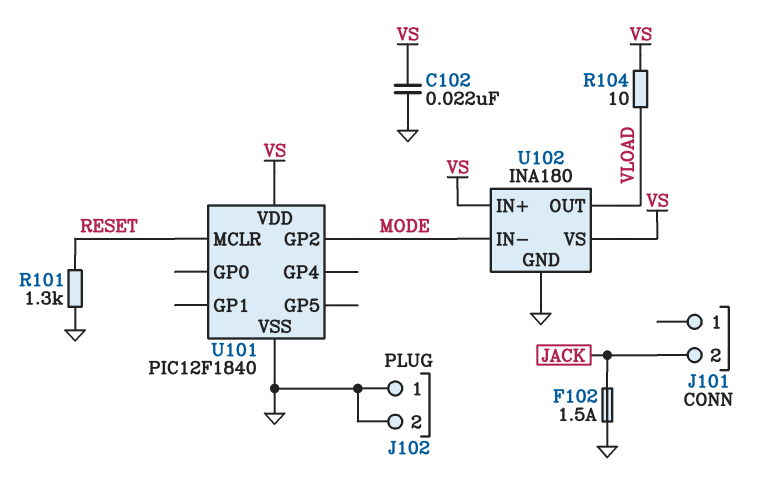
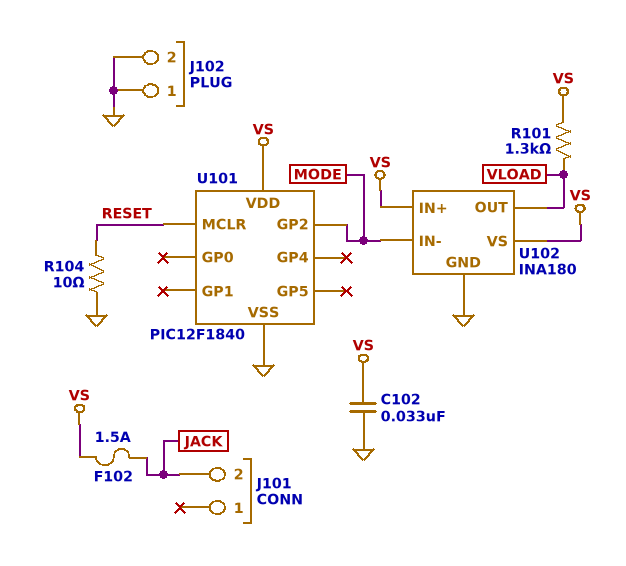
C102: 22nF (GND, VS) -> 33nF (GND, VS)
F102: 1.5A (GND, JACK) -> 1.5A (JACK, VS)
R101: 1.3k (GND, RESET) -> 1.3k (VLOAD, VS)
R104: 10 (VLOAD, VS) -> 10 (GND, RESET)

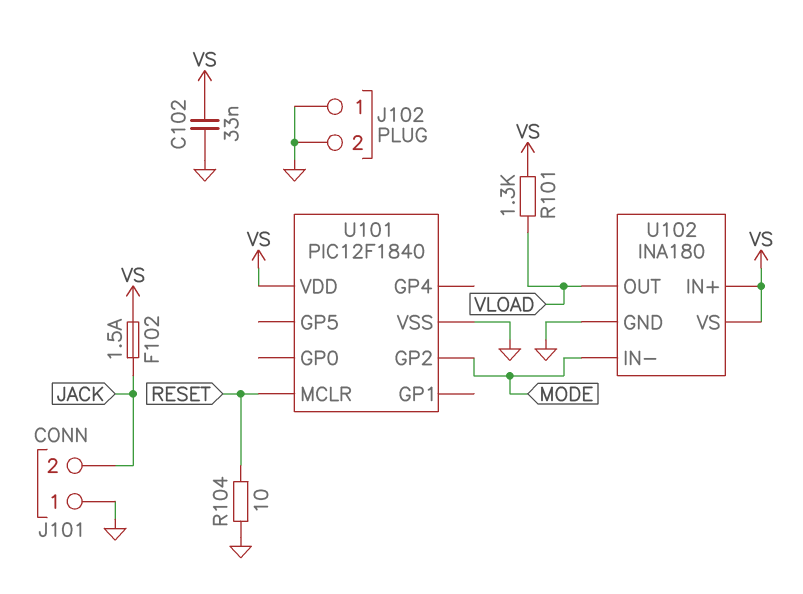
J101 pin 1: none -> GND

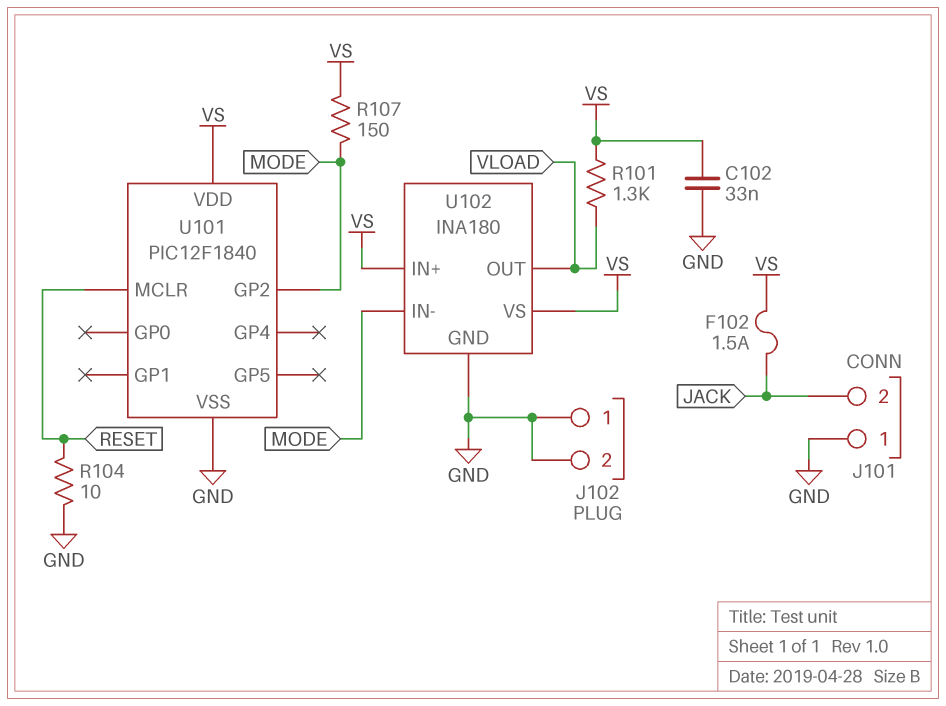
R107: none -> 150 (MODE, VS)

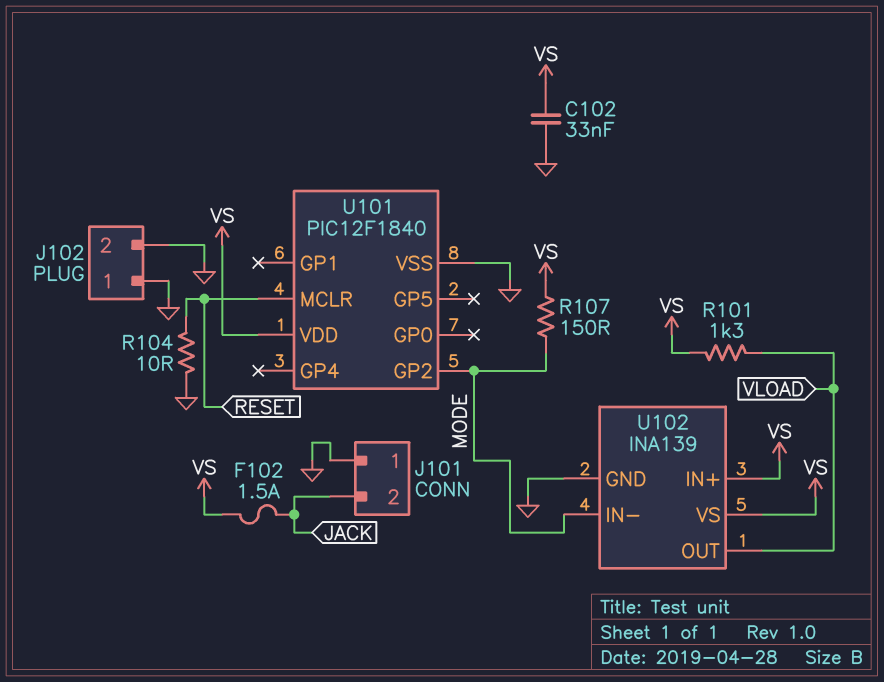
U102: INA180 -> INA139

